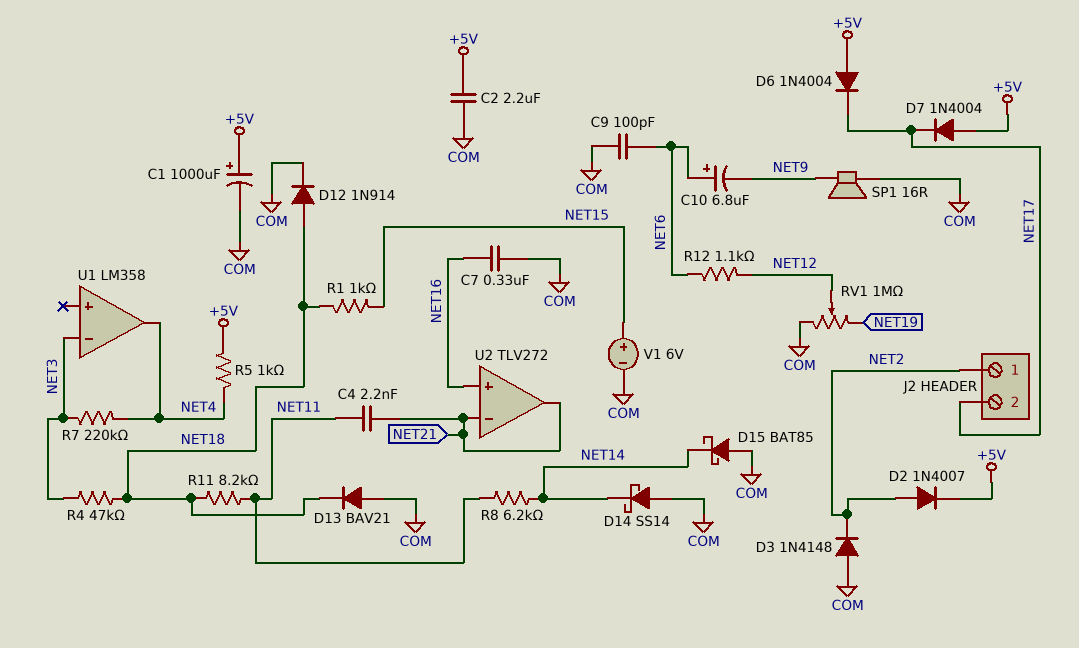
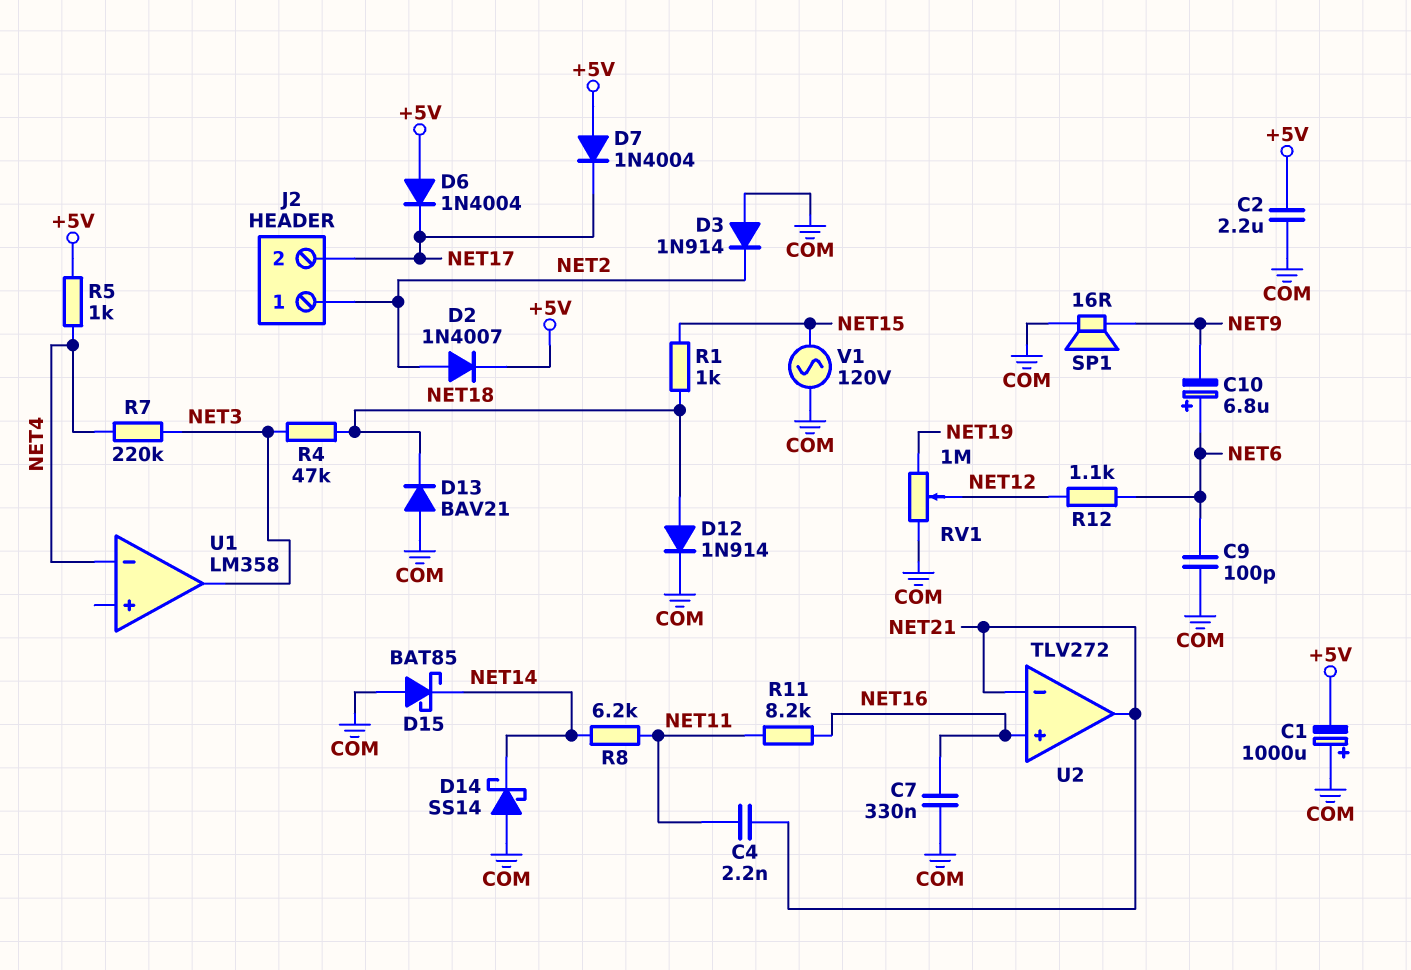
C1: 1000uF (plus +5V, minus COM) -> 1000uF (plus COM, minus +5V)
D3: diode 1N4148 (A COM, K NET2) -> diode 1N914 (A COM, K NET2)
R11: 8.2k (NET11, NET18) -> 8.2k (NET11, NET16)
U1 pin in-: NET3 -> NET4
U1 pin out: NET4 -> NET3
V1: 6V (plus NET15, minus COM) -> AC 120V (COM, NET15)

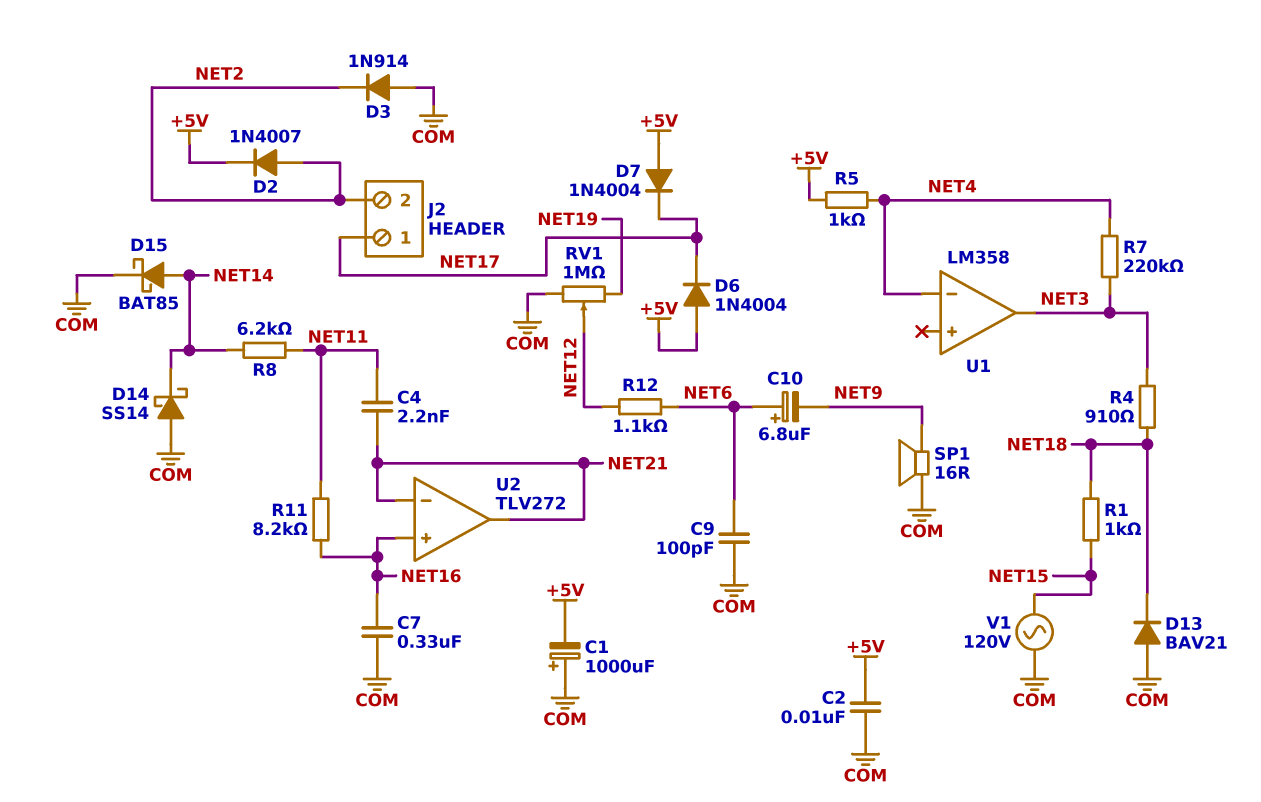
C2: 2.2uF (+5V, COM) -> 10nF (+5V, COM)
D12: diode 1N914 (A NET18, K COM) -> none
D15: schottky BAT85 (A COM, K NET14) -> schottky BAT85 (A NET14, K COM)
J2 pin 1: NET2 -> NET17
J2 pin 2: NET17 -> NET2
R4: 47k (NET3, NET18) -> 910 (NET3, NET18)

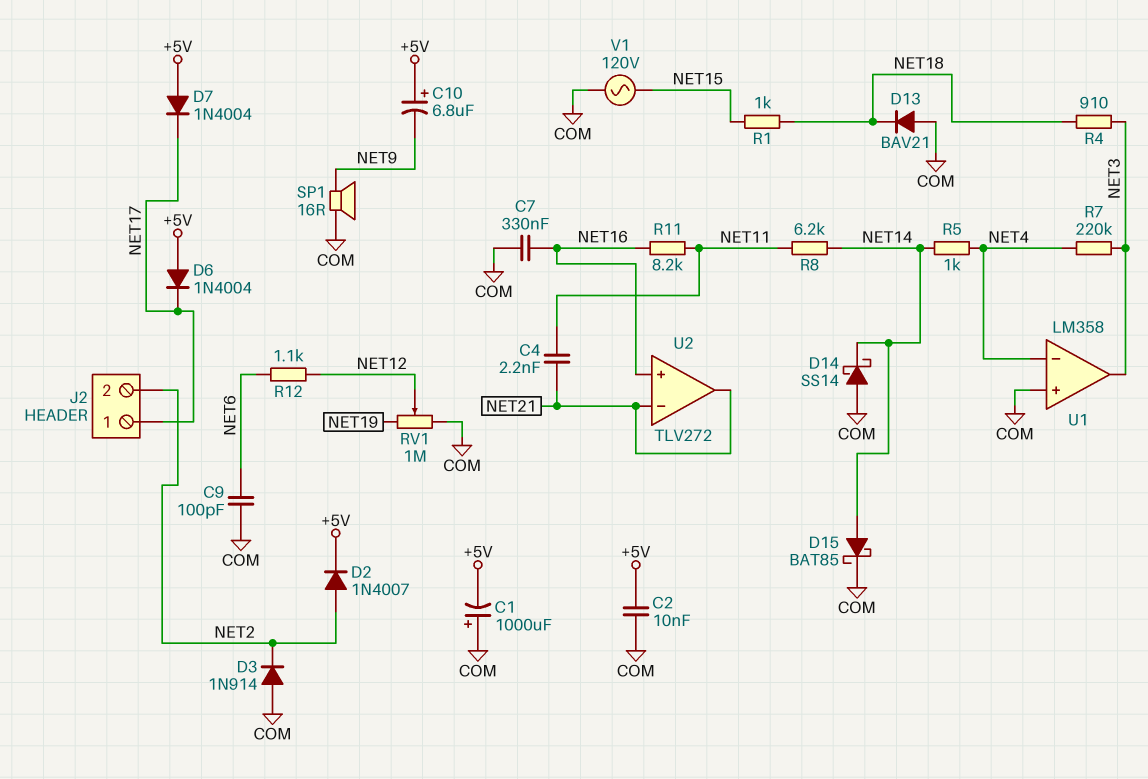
C10: 6.8uF (plus NET6, minus NET9) -> 6.8uF (plus +5V, minus NET9)
R5: 1k (+5V, NET4) -> 1k (NET4, NET14)
U1 pin in+: none -> COM

